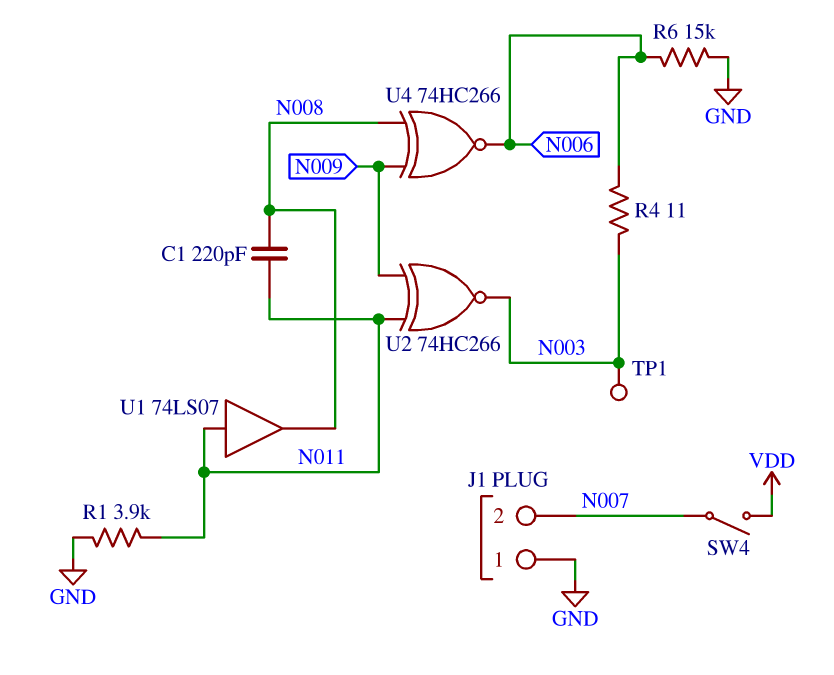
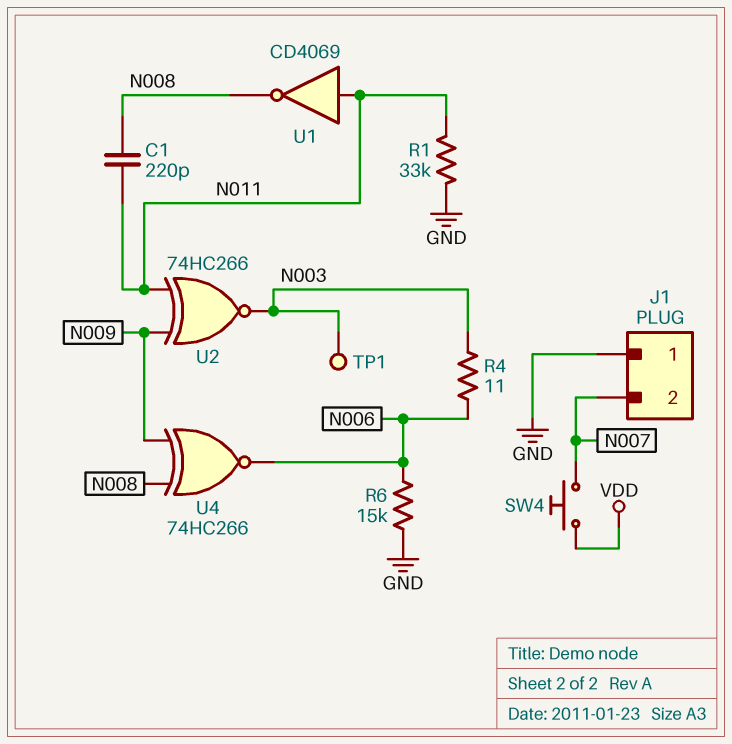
R1: 3.9k (GND, N011) -> 33k (GND, N011)
SW4: switch (N007, VDD) -> button (N007, VDD)
U1: buffer 74LS07 (in N011, out N008) -> NOT CD4069 (in N011, out N008)

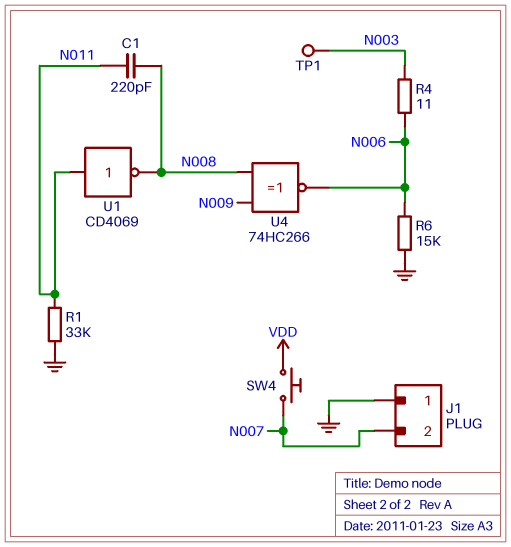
U2: XNOR 74HC266 (in N009, in N011, out N003) -> none

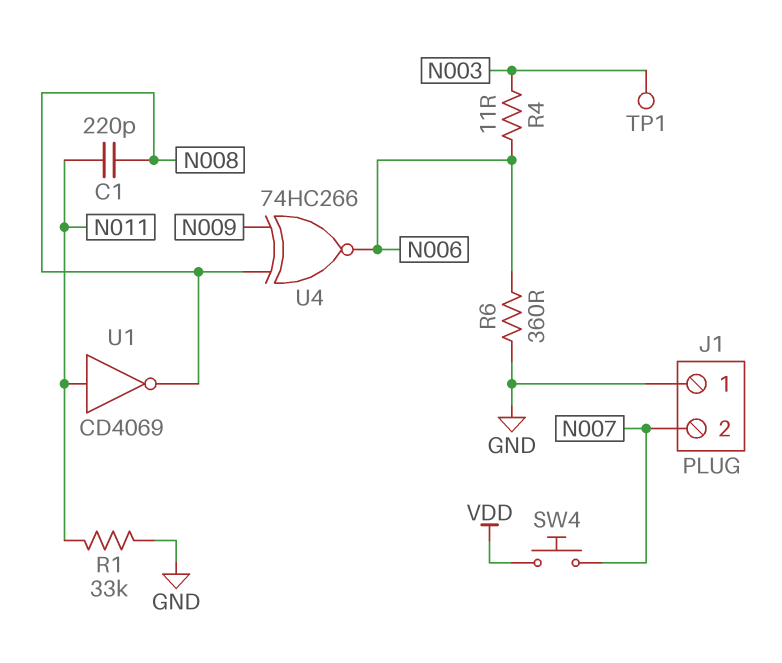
R6: 15k (GND, N006) -> 360 (GND, N006)

